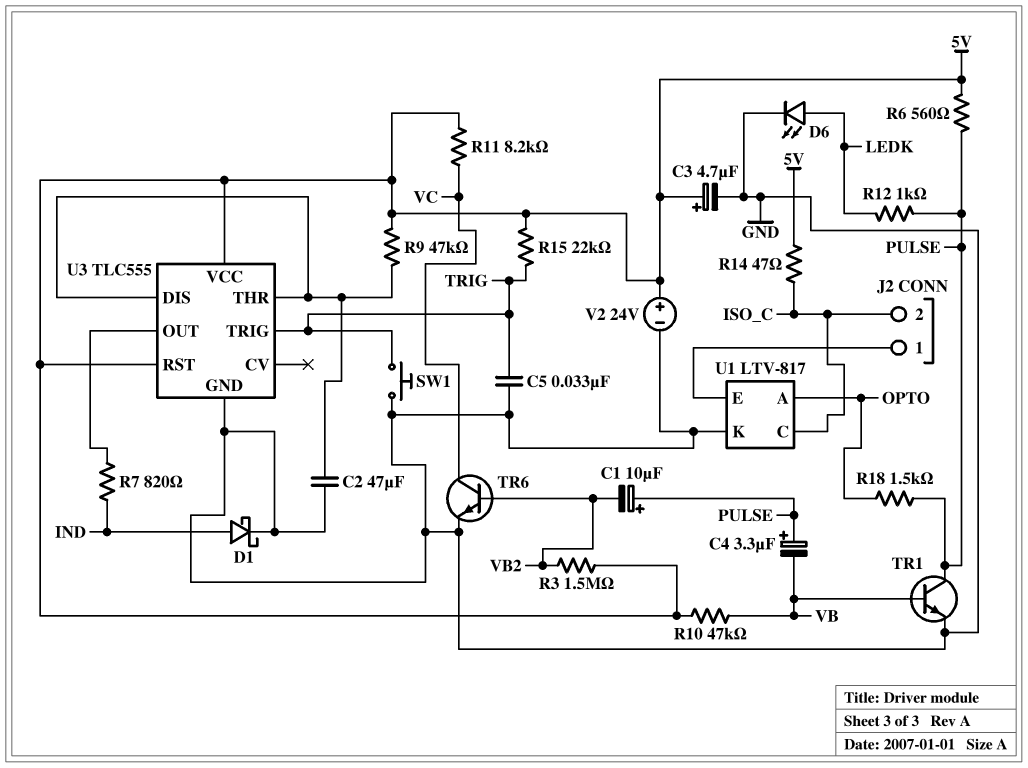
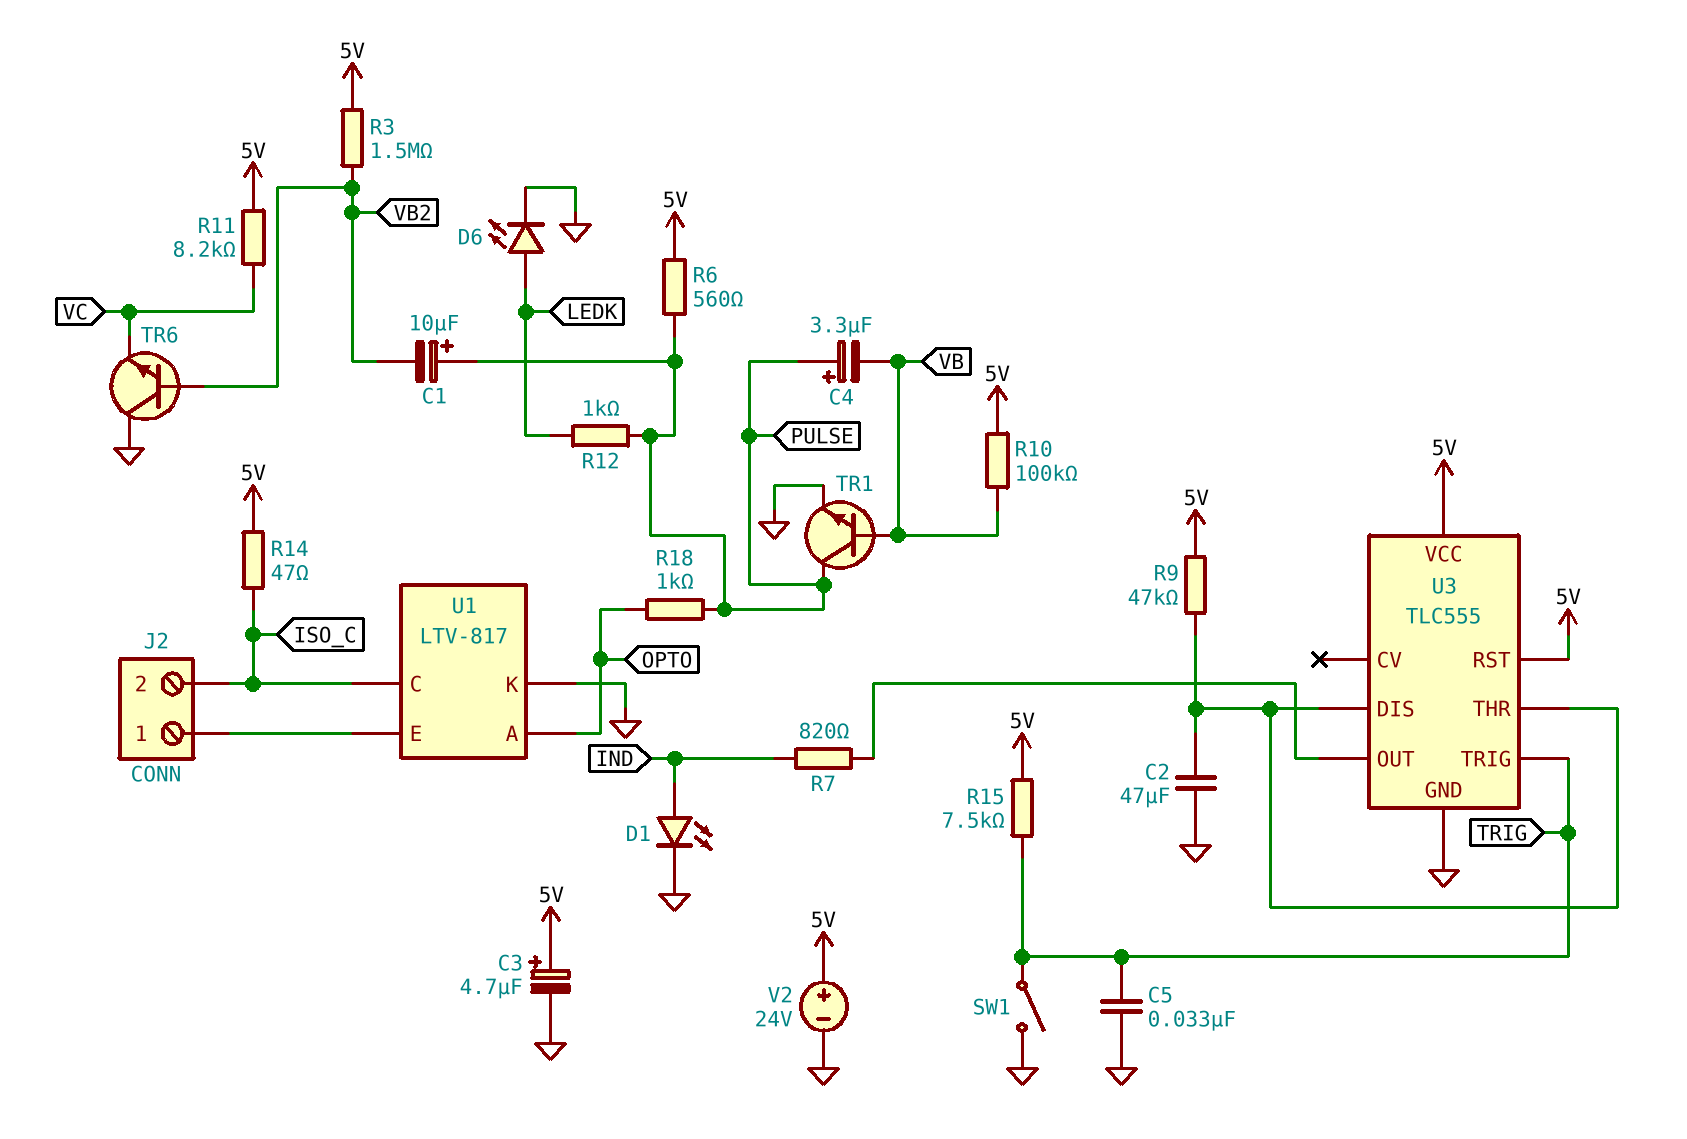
D1: schottky (A IND, K GND) -> LED (A IND, K GND)
R10: 47k (5V, VB) -> 100k (5V, VB)
R15: 22k (5V, TRIG) -> 7.5k (5V, TRIG)
R18: 1.5k (OPTO, PULSE) -> 1k (OPTO, PULSE)
SW1: button (GND, TRIG) -> switch (GND, TRIG)
TR6: NPN (B VB2, C VC, E GND) -> NPN (B VB2, C GND, E VC)

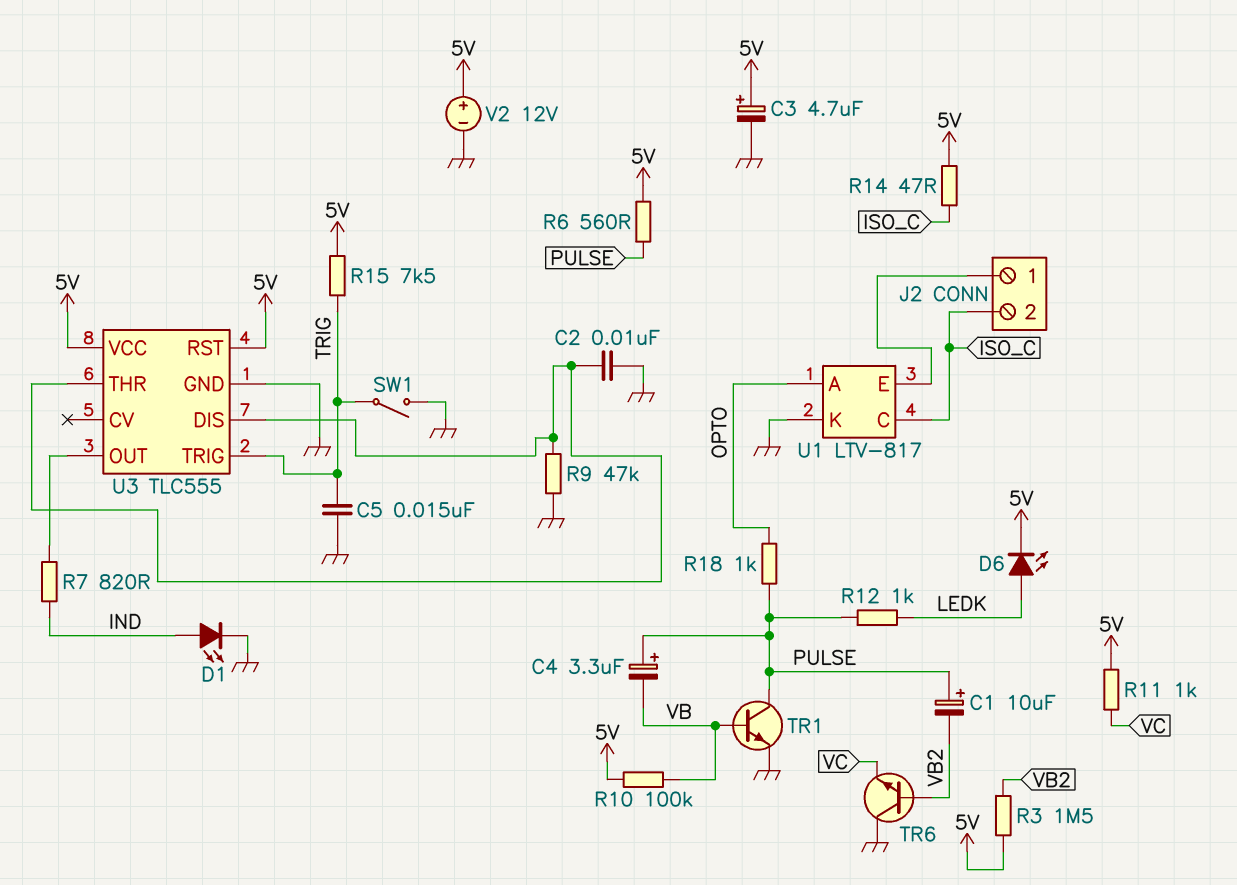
C2: 47uF (GND, U3/DIS) -> 10nF (GND, U3/DIS)
C5: 33nF (GND, TRIG) -> 15nF (GND, TRIG)
D6: LED (A LEDK, K GND) -> LED (A LEDK, K 5V)
R9: 47k (5V, U3/DIS) -> 47k (GND, U3/DIS)
R11: 8.2k (5V, VC) -> 1k (5V, VC)
V2: 24V (plus 5V, minus GND) -> 12V (plus 5V, minus GND)

